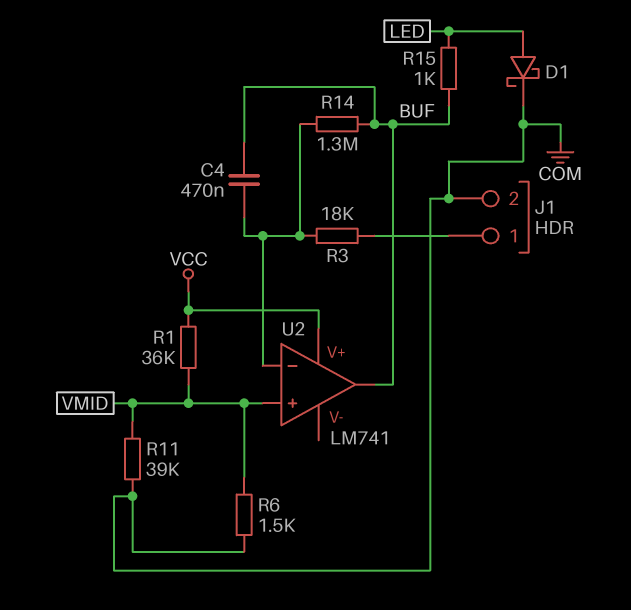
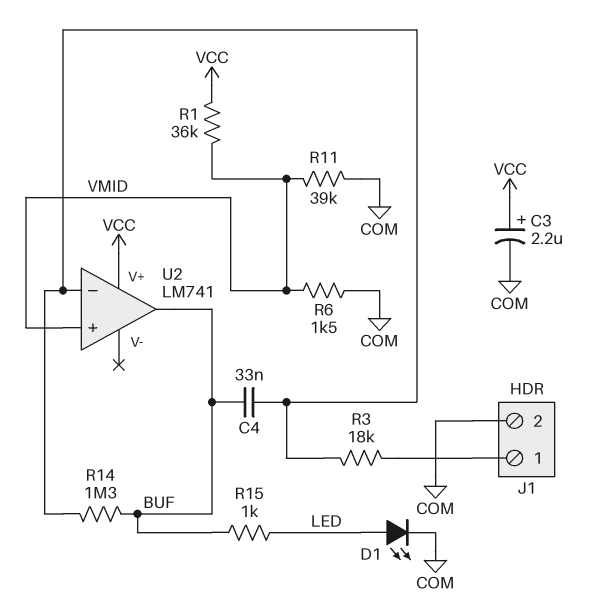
C3: none -> 2.2uF (plus VCC, minus COM)
C4: 470nF (BUF, U2/in-) -> 33nF (BUF, U2/in-)
D1: schottky (A LED, K COM) -> LED (A LED, K COM)

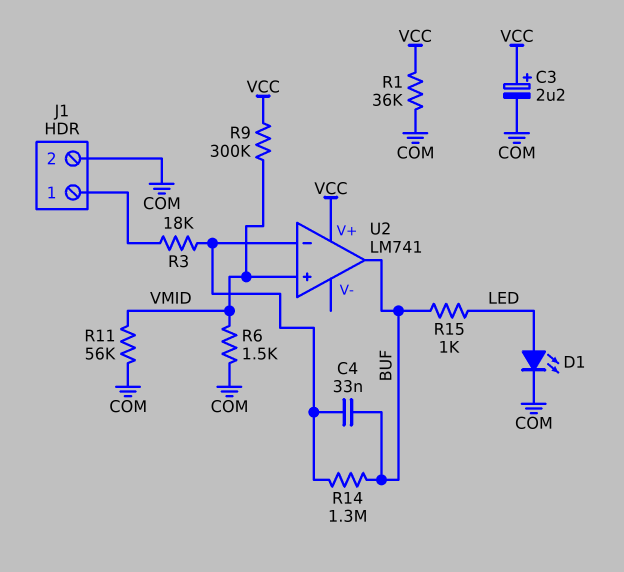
R1: 36k (VCC, VMID) -> 36k (COM, VCC)
R9: none -> 300k (VCC, VMID)
R11: 39k (COM, VMID) -> 56k (COM, VMID)

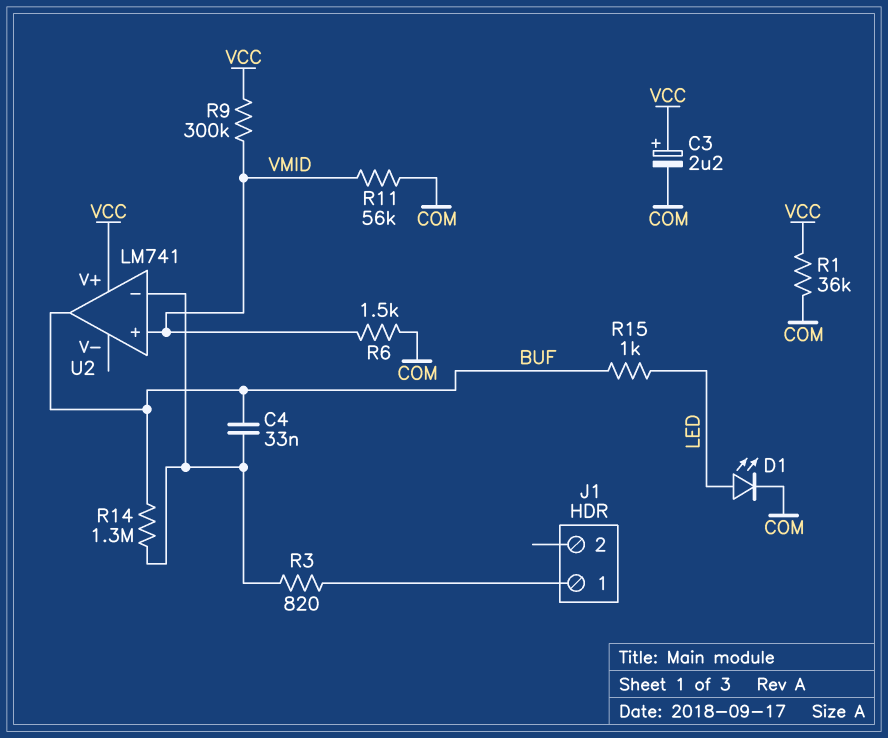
J1 pin 2: COM -> none
R3: 18k (J1/1, U2/in-) -> 820 (J1/1, U2/in-)

